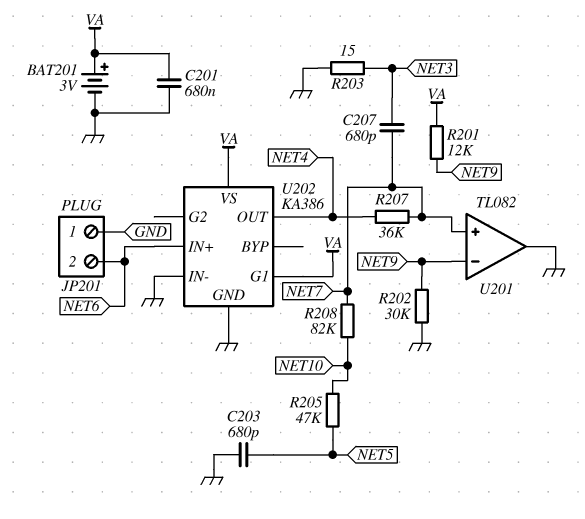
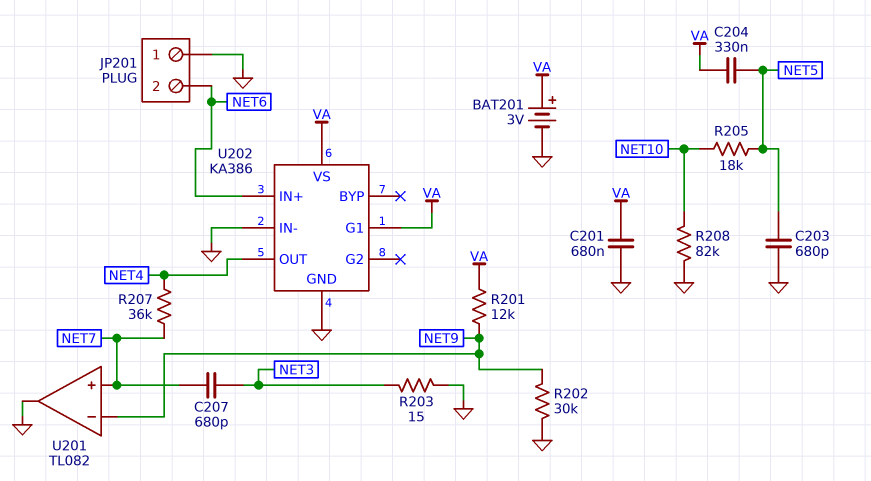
C204: none -> 330nF (NET5, VA)
R205: 47k (NET5, NET10) -> 18k (NET5, NET10)
R208: 82k (NET7, NET10) -> 82k (GND, NET10)

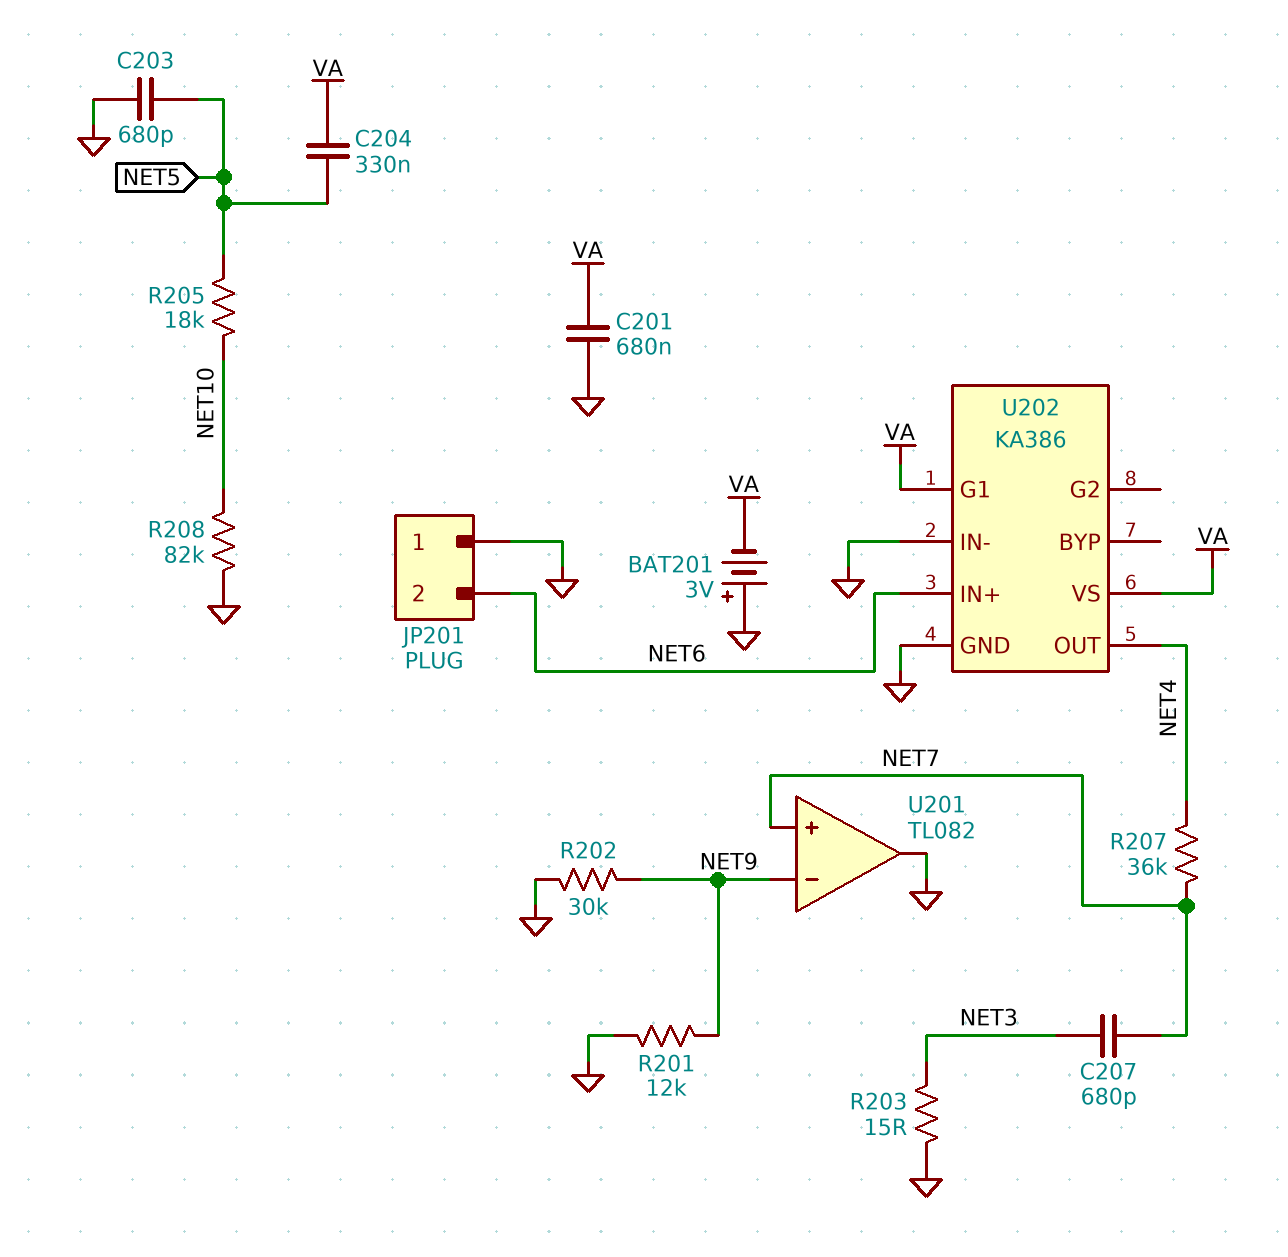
BAT201: 3V (plus VA, minus GND) -> 3V (plus GND, minus VA)
R201: 12k (NET9, VA) -> 12k (GND, NET9)

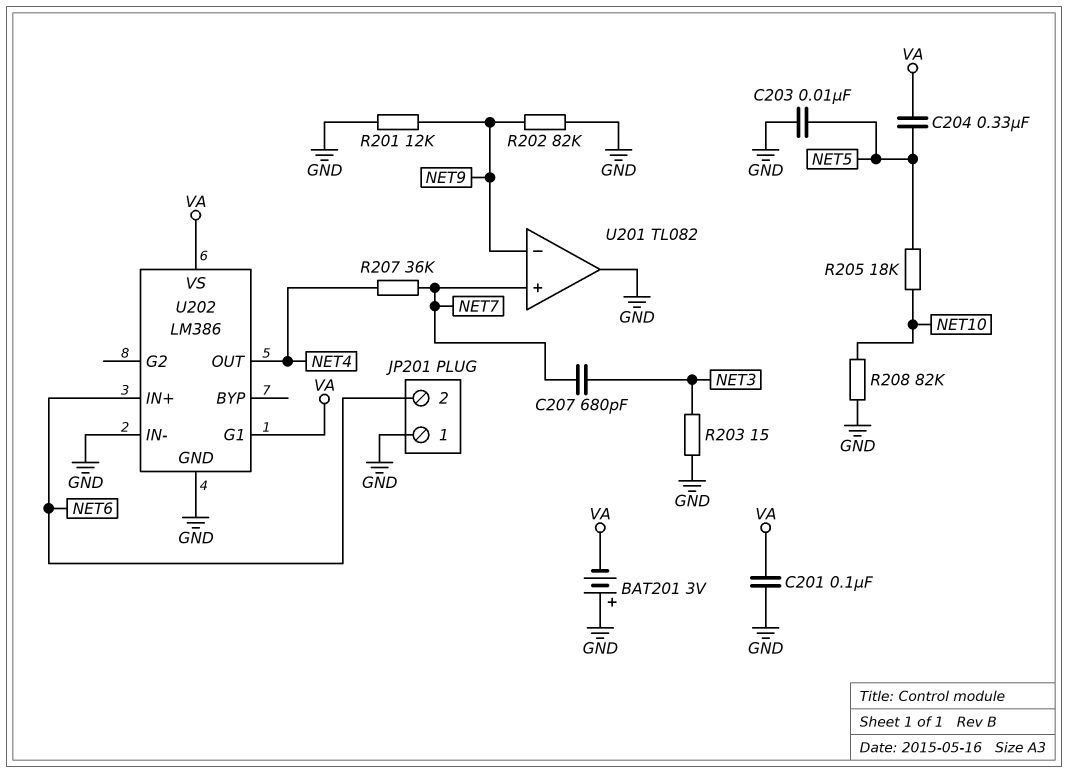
C201: 680nF (GND, VA) -> 100nF (GND, VA)
C203: 680pF (GND, NET5) -> 10nF (GND, NET5)
R202: 30k (GND, NET9) -> 82k (GND, NET9)
U202: KA386 -> LM386

